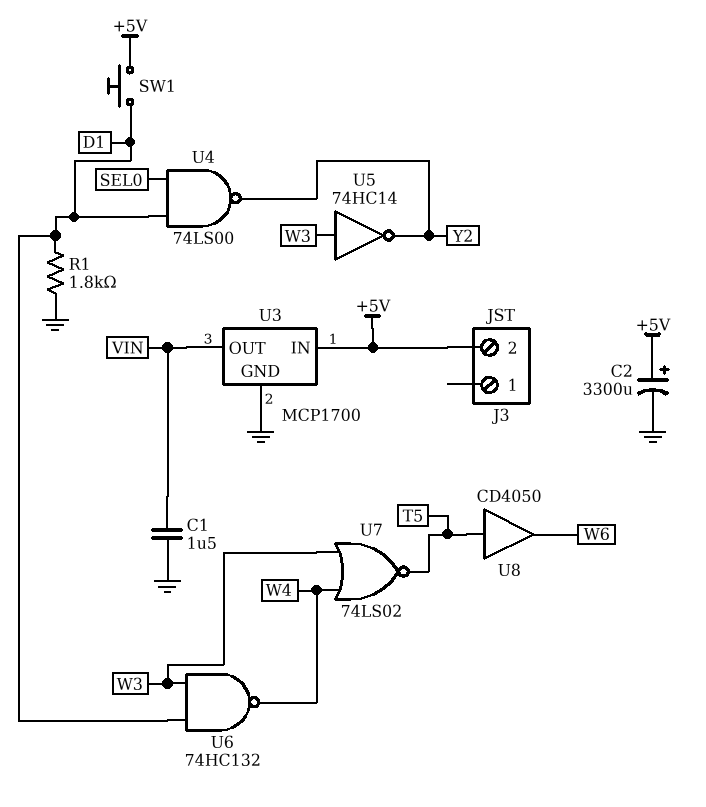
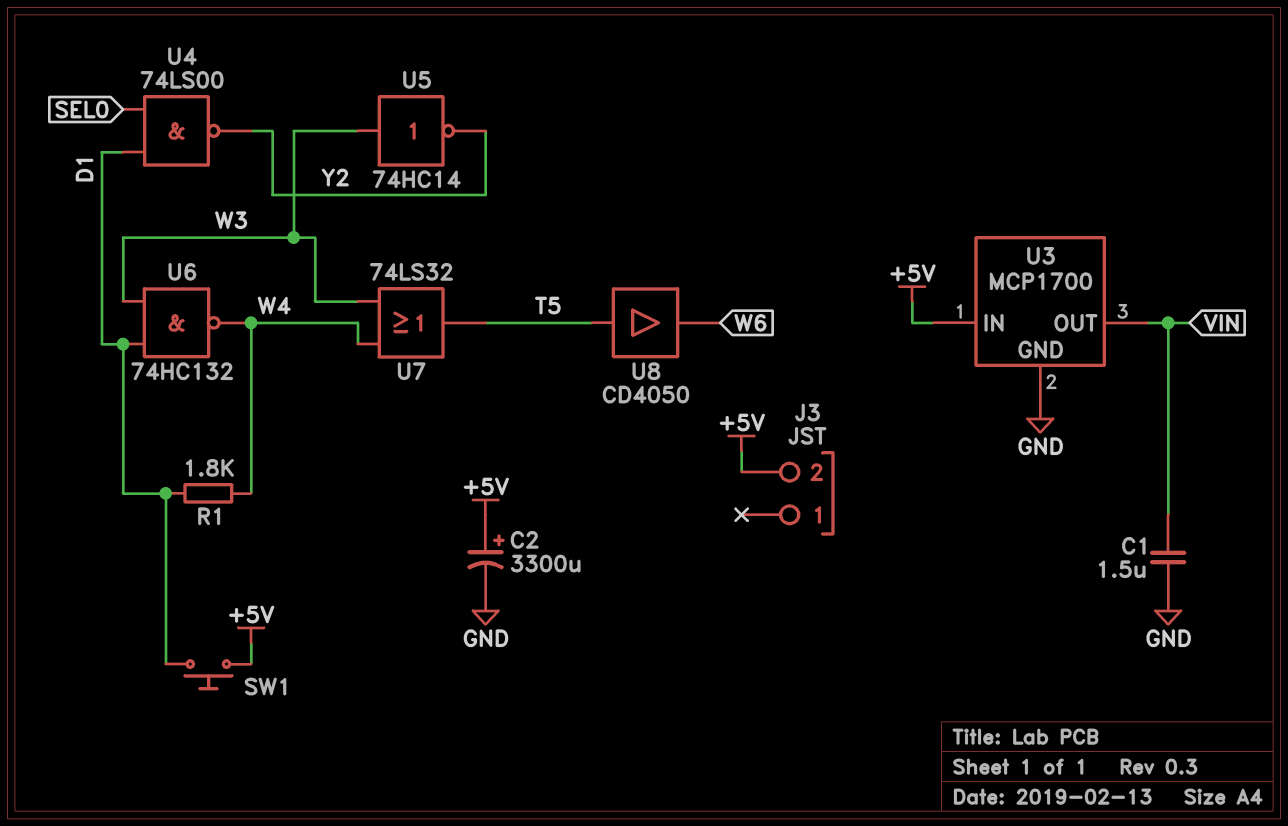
R1: 1.8k (D1, GND) -> 1.8k (D1, W4)
U7: NOR 74LS02 (in W3, in W4, out T5) -> OR 74LS32 (in W3, in W4, out T5)

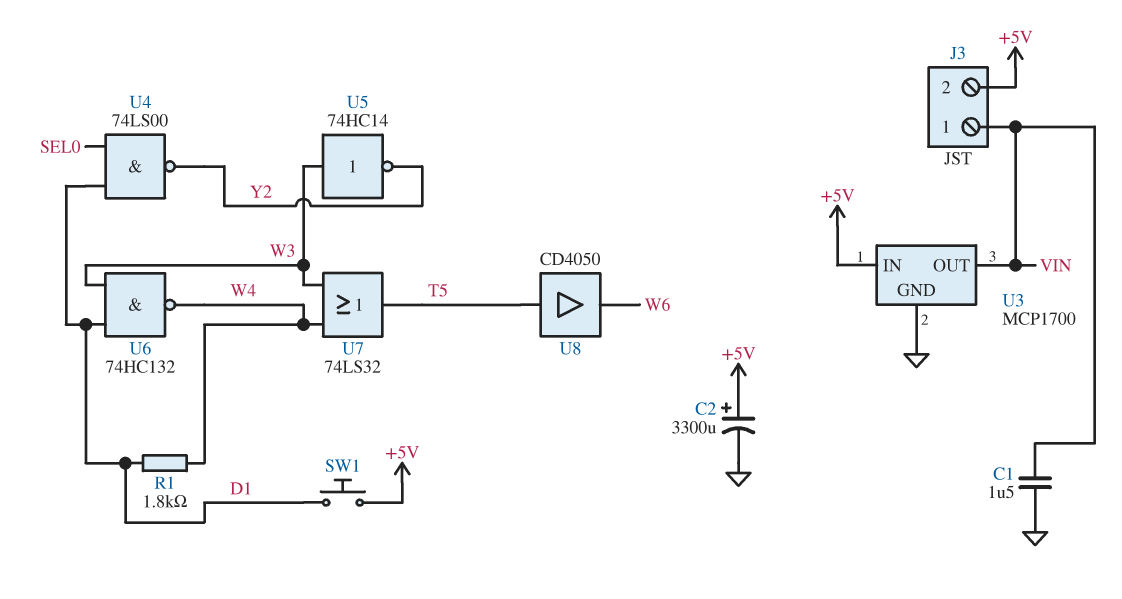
J3 pin 1: none -> VIN

